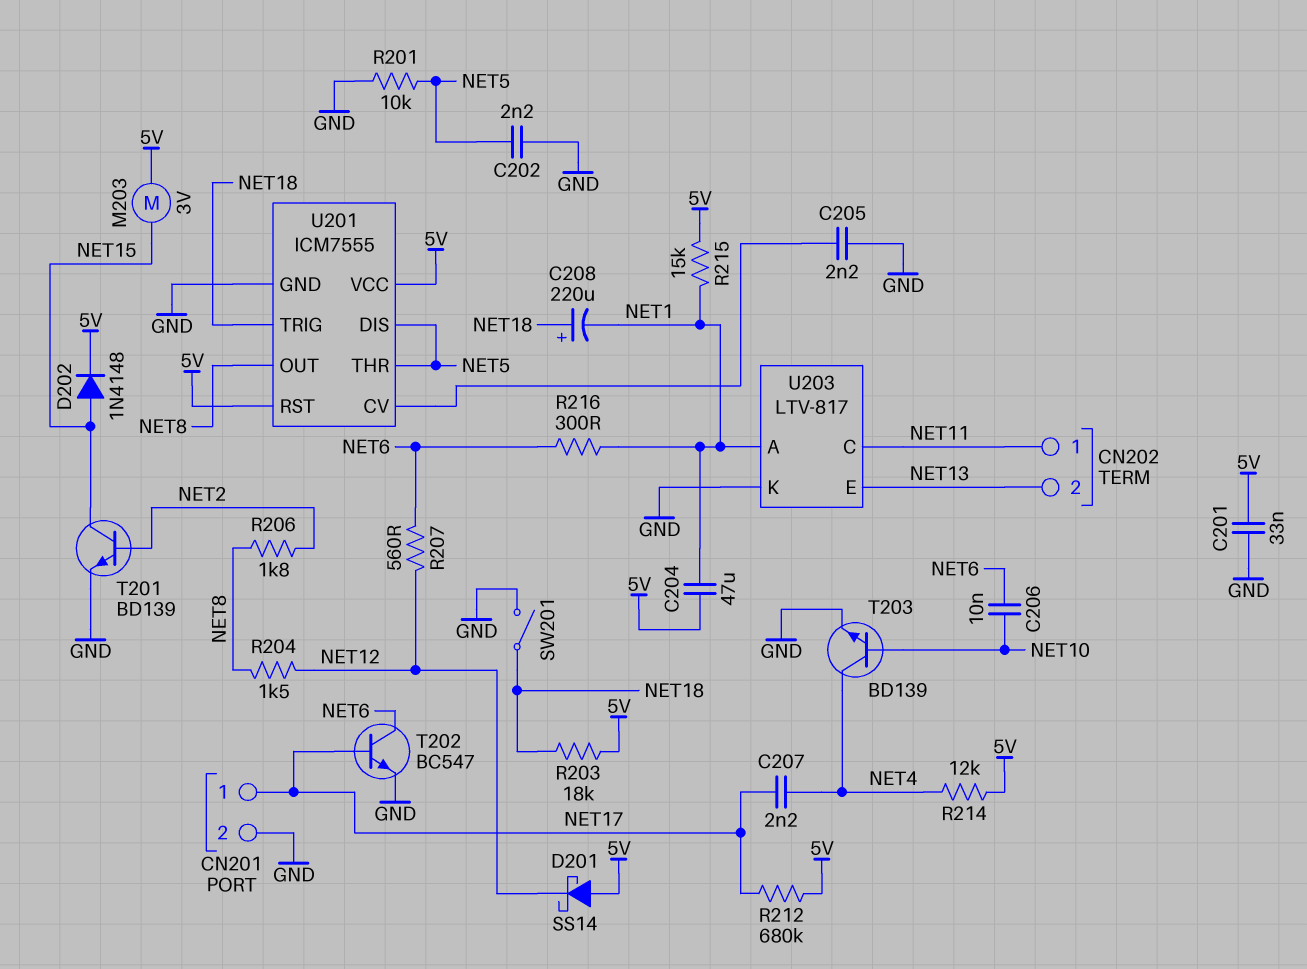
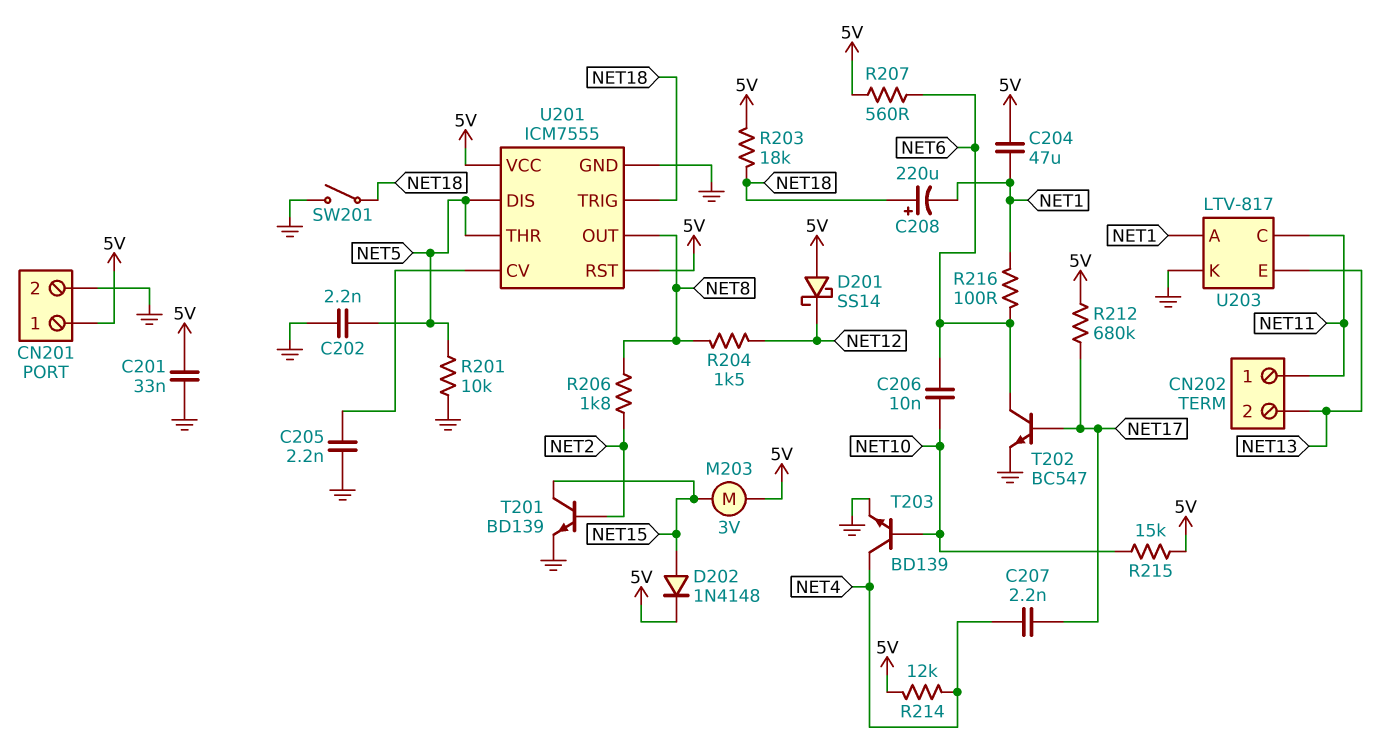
CN201 pin 1: NET17 -> 5V
R207: 560 (NET6, NET12) -> 560 (5V, NET6)
R215: 15k (5V, NET1) -> 15k (5V, NET10)
R216: 300 (NET1, NET6) -> 100 (NET1, NET6)

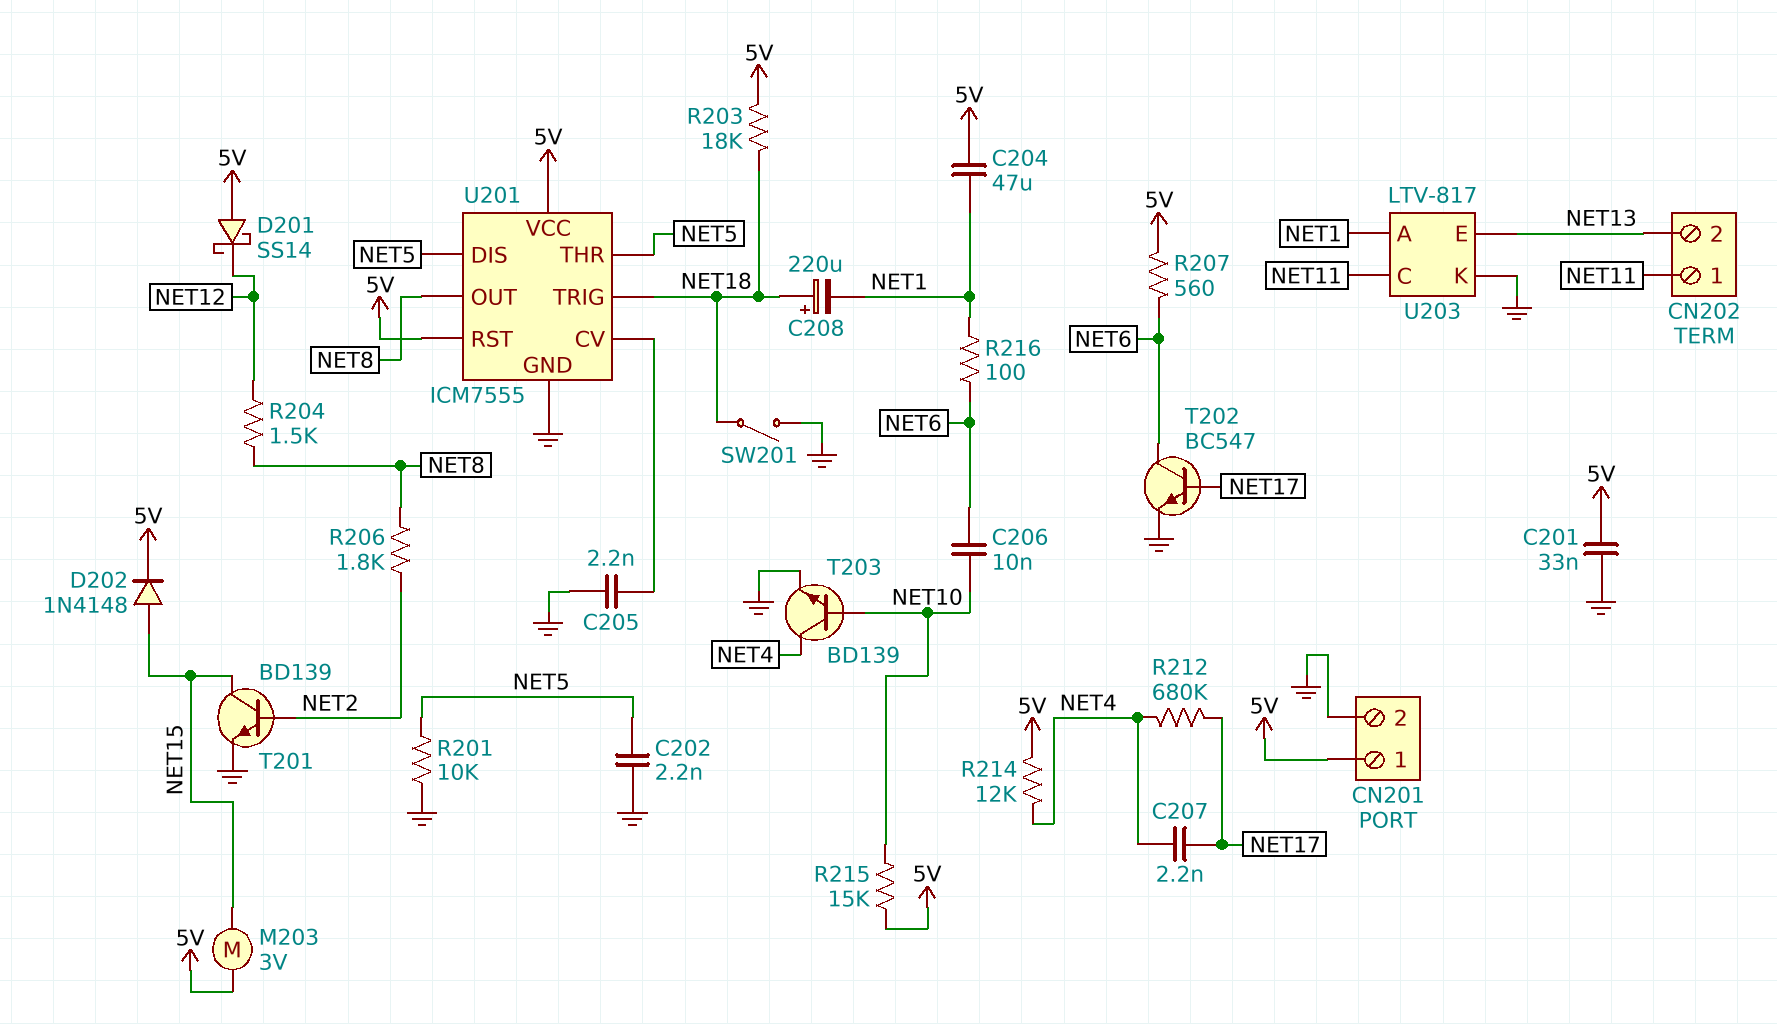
R212: 680k (5V, NET17) -> 680k (NET4, NET17)

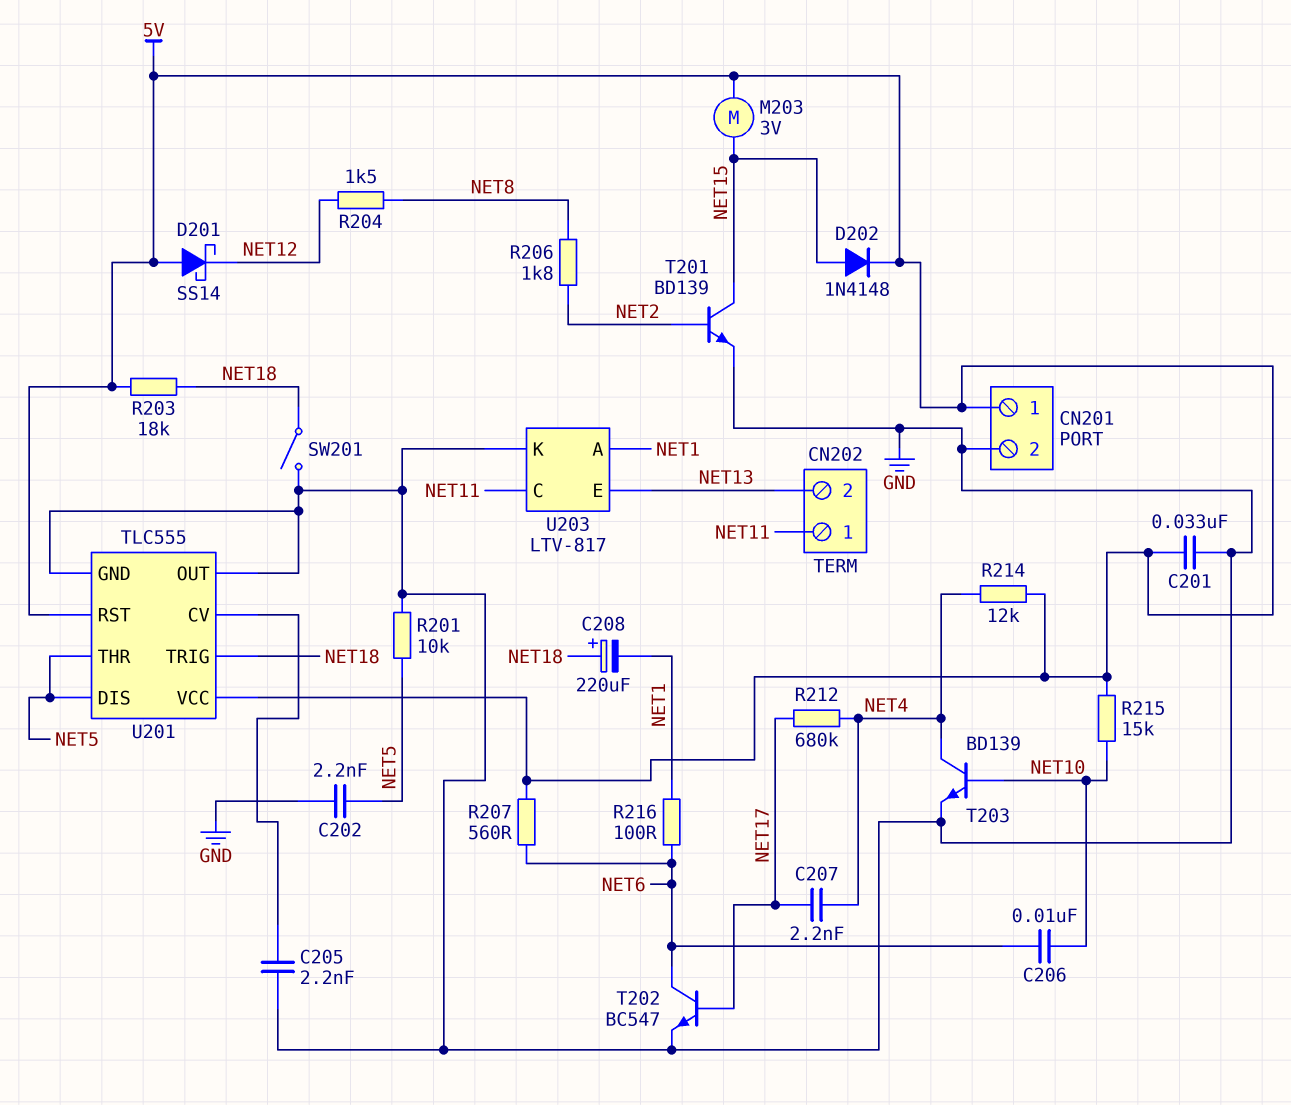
C204: 47uF (5V, NET1) -> none
U201: ICM7555 -> TLC555
U201 pin OUT: NET8 -> GND

